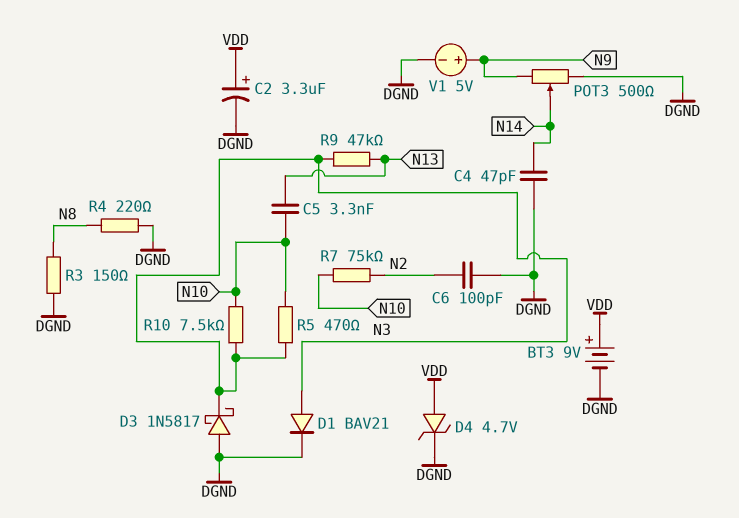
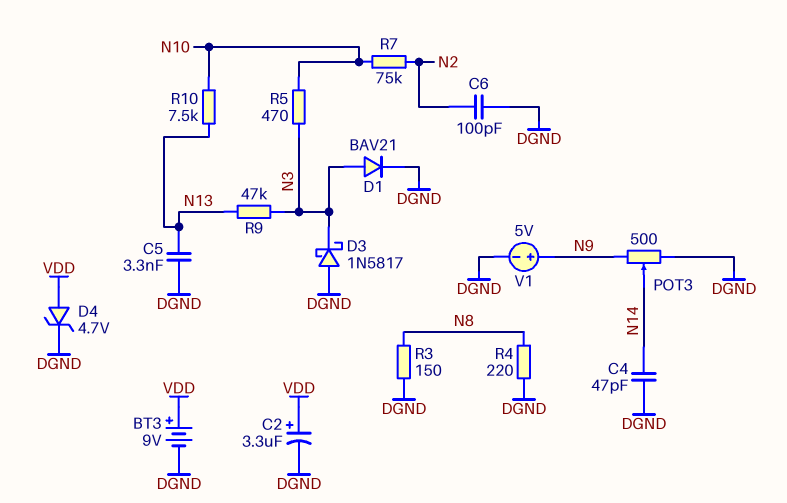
C5: 3.3nF (N10, N13) -> 3.3nF (DGND, N13)
R10: 7.5k (N3, N10) -> 7.5k (N10, N13)

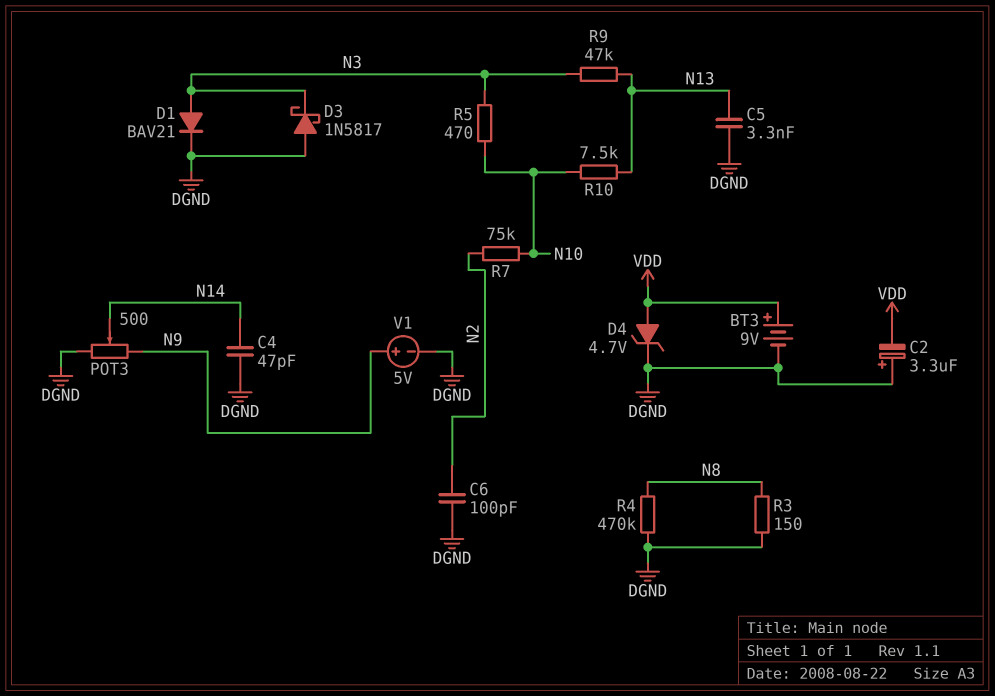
C2: 3.3uF (plus VDD, minus DGND) -> 3.3uF (plus DGND, minus VDD)
R4: 220 (DGND, N8) -> 470k (DGND, N8)

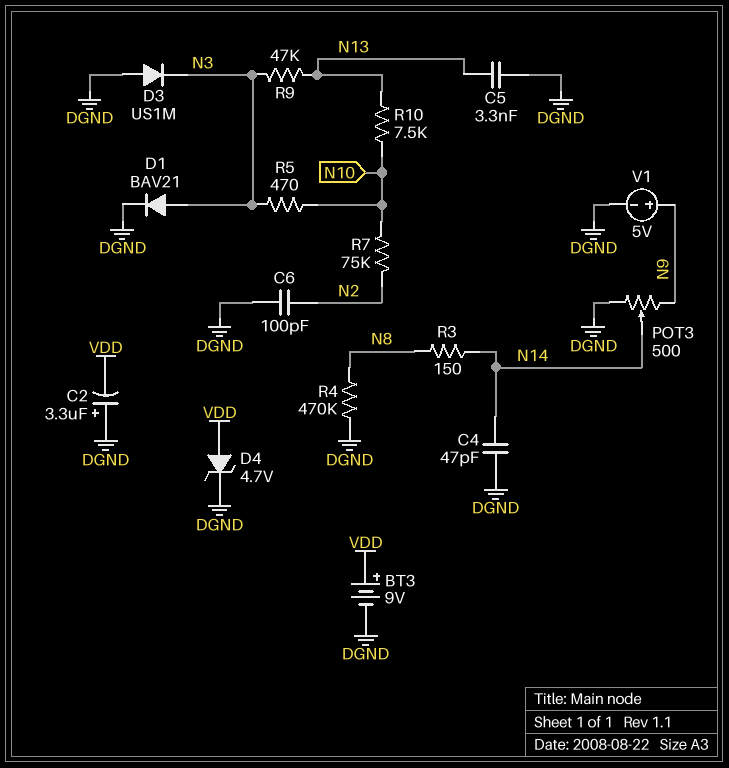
D3: schottky 1N5817 (A DGND, K N3) -> diode US1M (A DGND, K N3)
R3: 150 (DGND, N8) -> 150 (N8, N14)

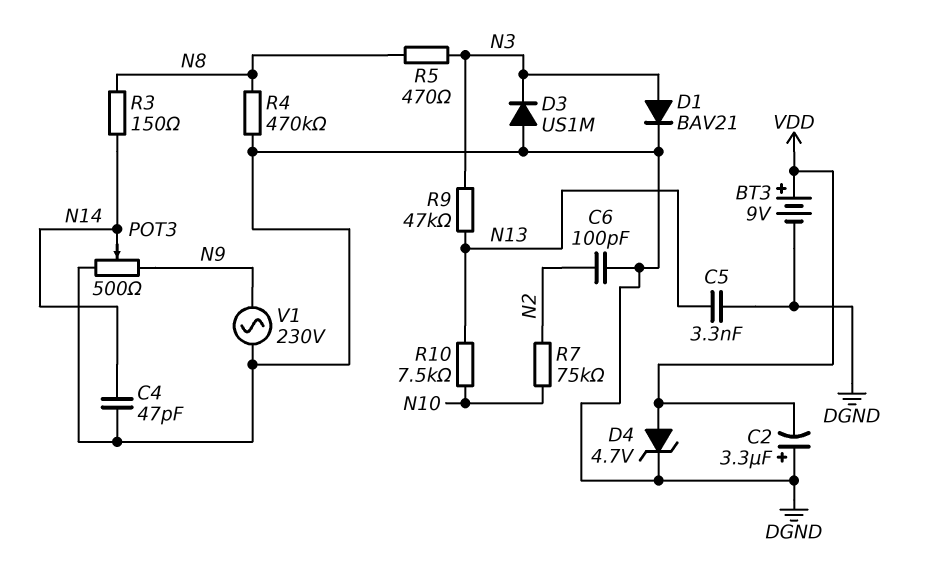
R5: 470 (N3, N10) -> 470 (N3, N8)
V1: 5V (plus N9, minus DGND) -> AC 230V (DGND, N9)

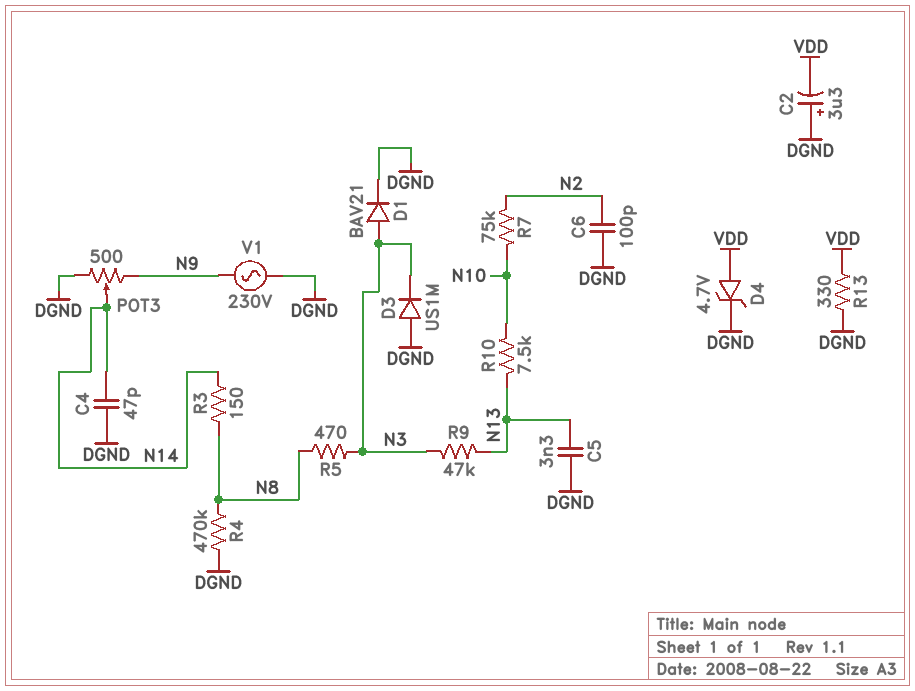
BT3: 9V (plus VDD, minus DGND) -> none
R13: none -> 330 (DGND, VDD)

